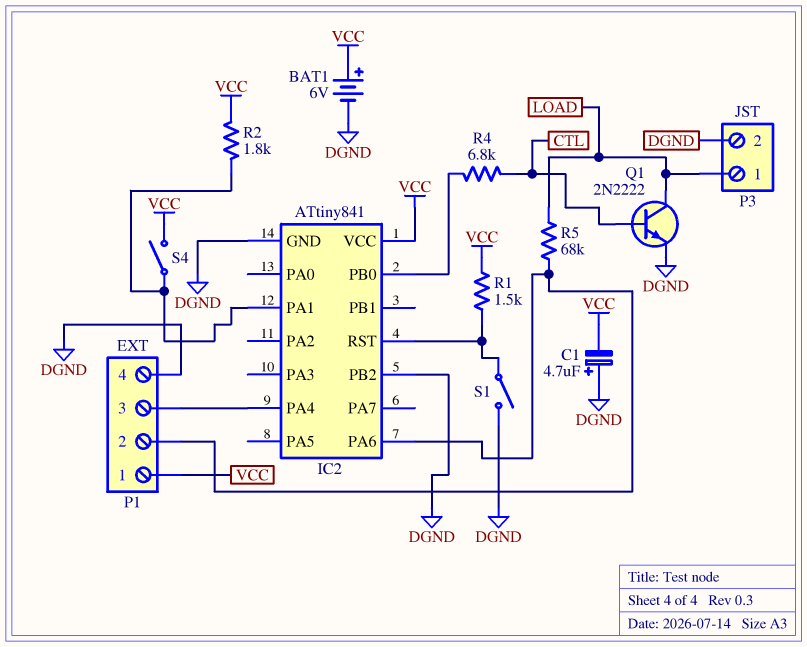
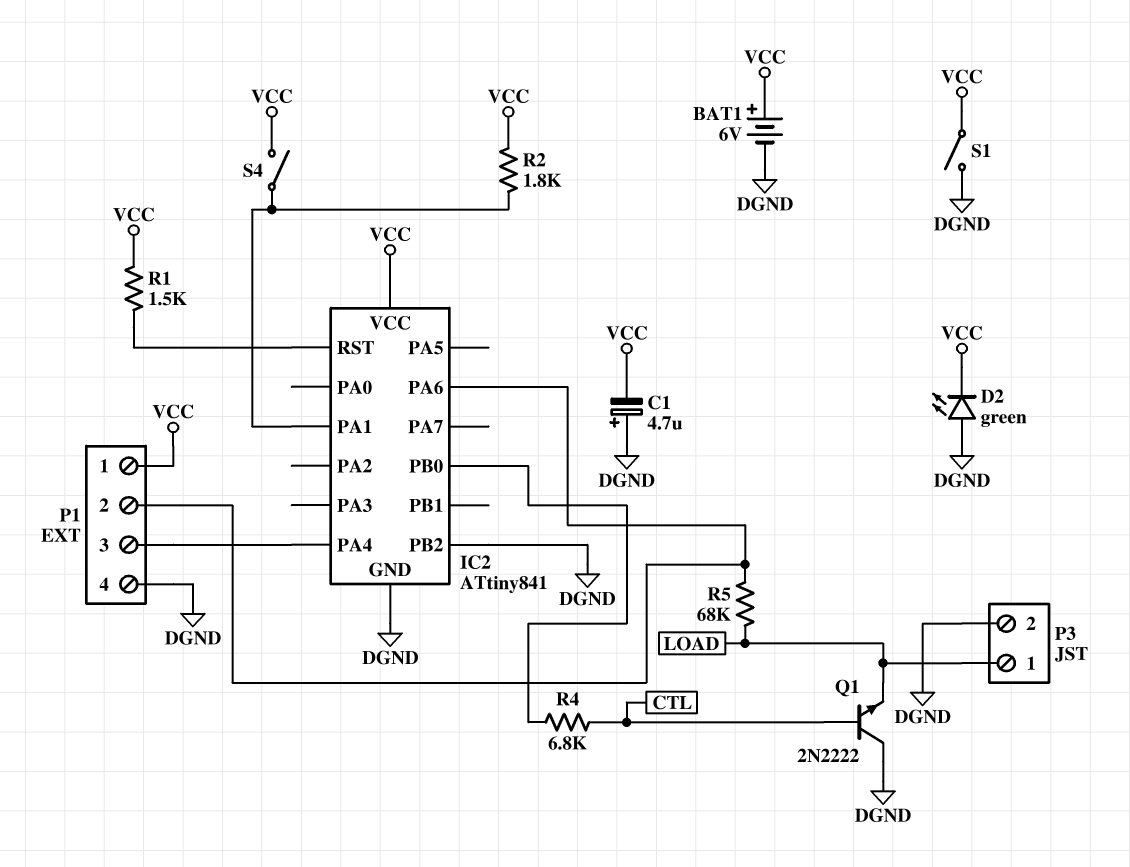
D2: none -> LED green (A DGND, K VCC)
Q1: NPN 2N2222 (B CTL, C LOAD, E DGND) -> NPN 2N2222 (B CTL, C DGND, E LOAD)
S1: switch (DGND, IC2/RST) -> switch (DGND, VCC)

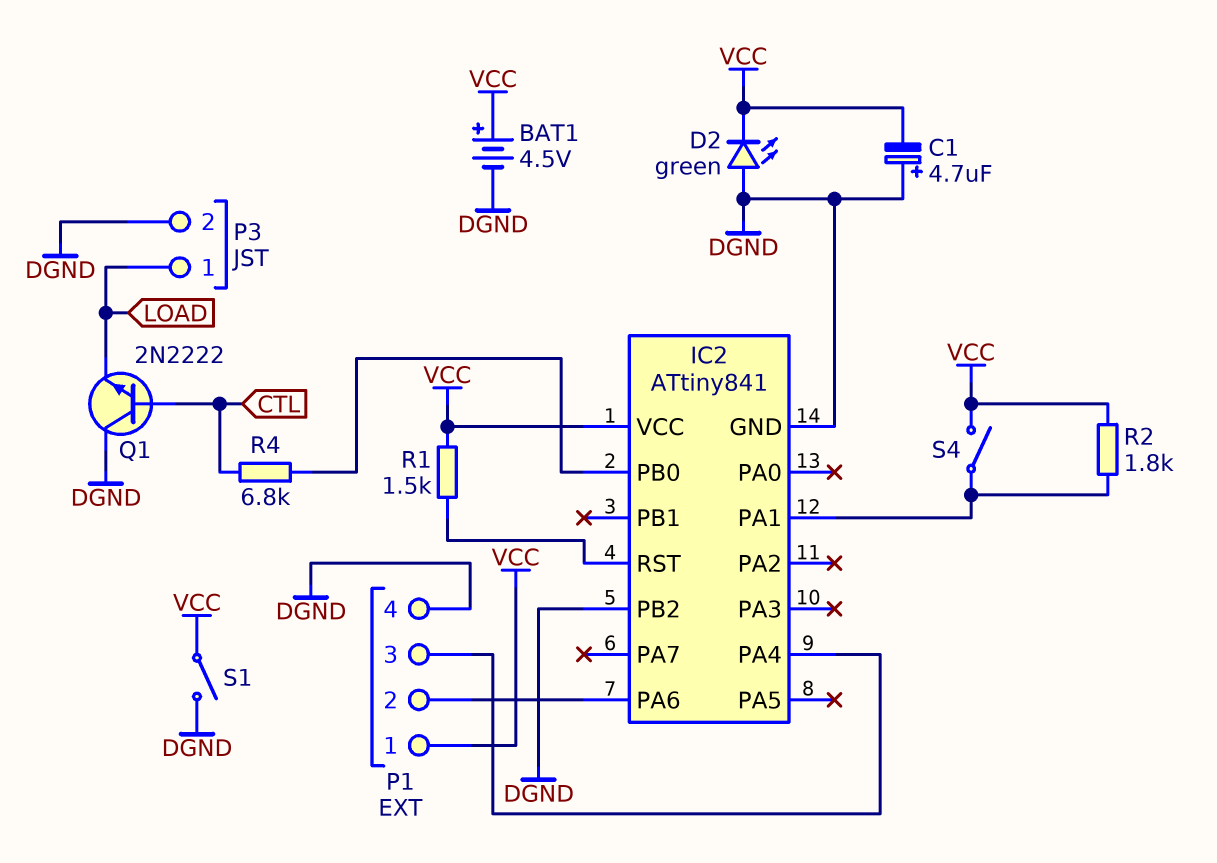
BAT1: 6V (plus VCC, minus DGND) -> 4.5V (plus VCC, minus DGND)
R5: 68k (IC2/PA6, LOAD) -> none

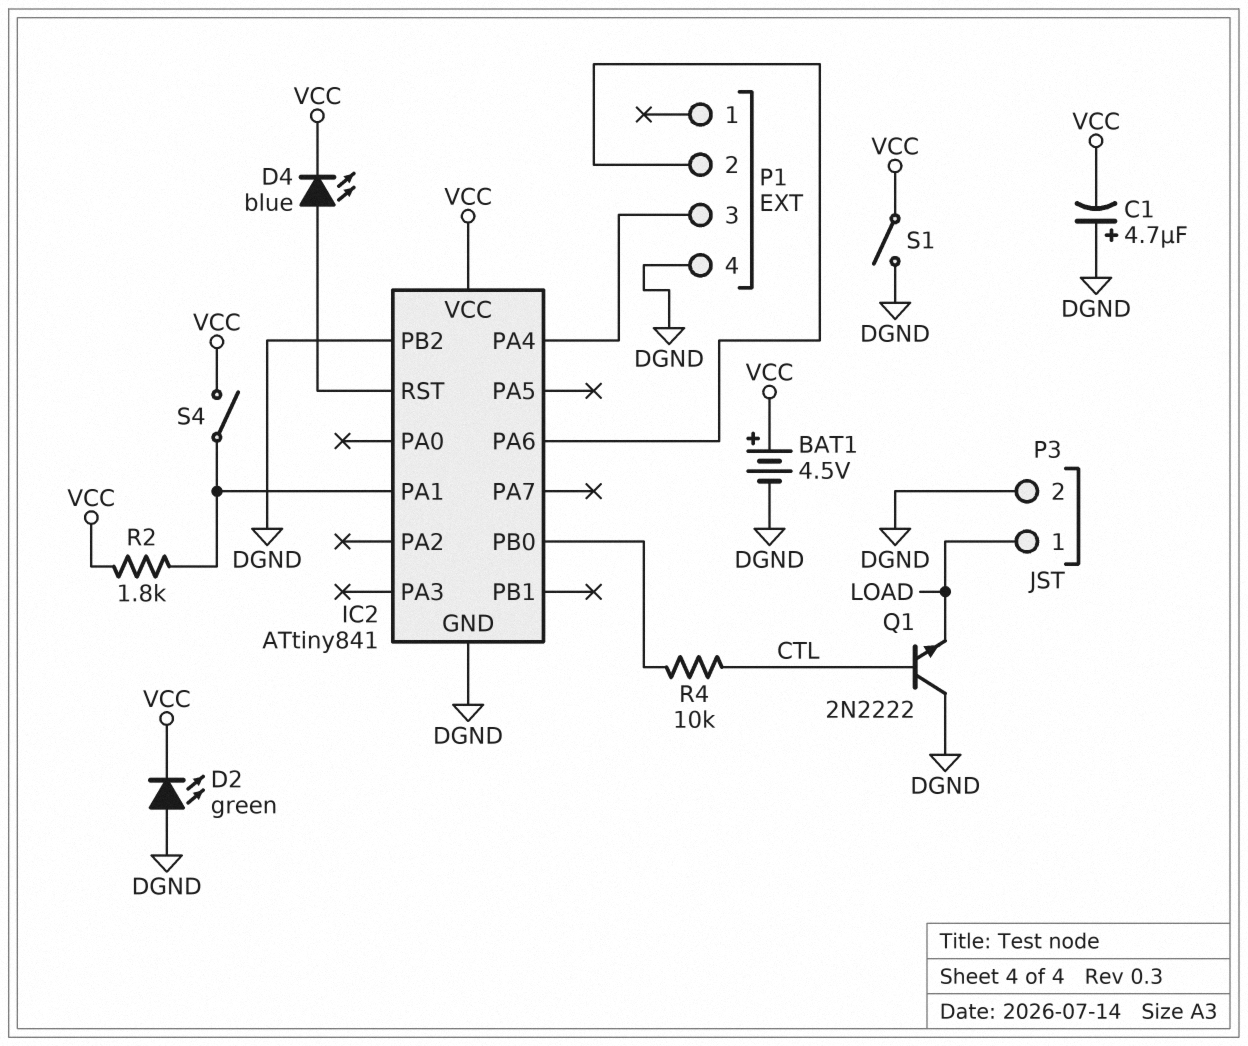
D4: none -> LED blue (A IC2/RST, K VCC)
P1 pin 1: VCC -> none
R1: 1.5k (IC2/RST, VCC) -> none
R4: 6.8k (CTL, IC2/PB0) -> 10k (CTL, IC2/PB0)

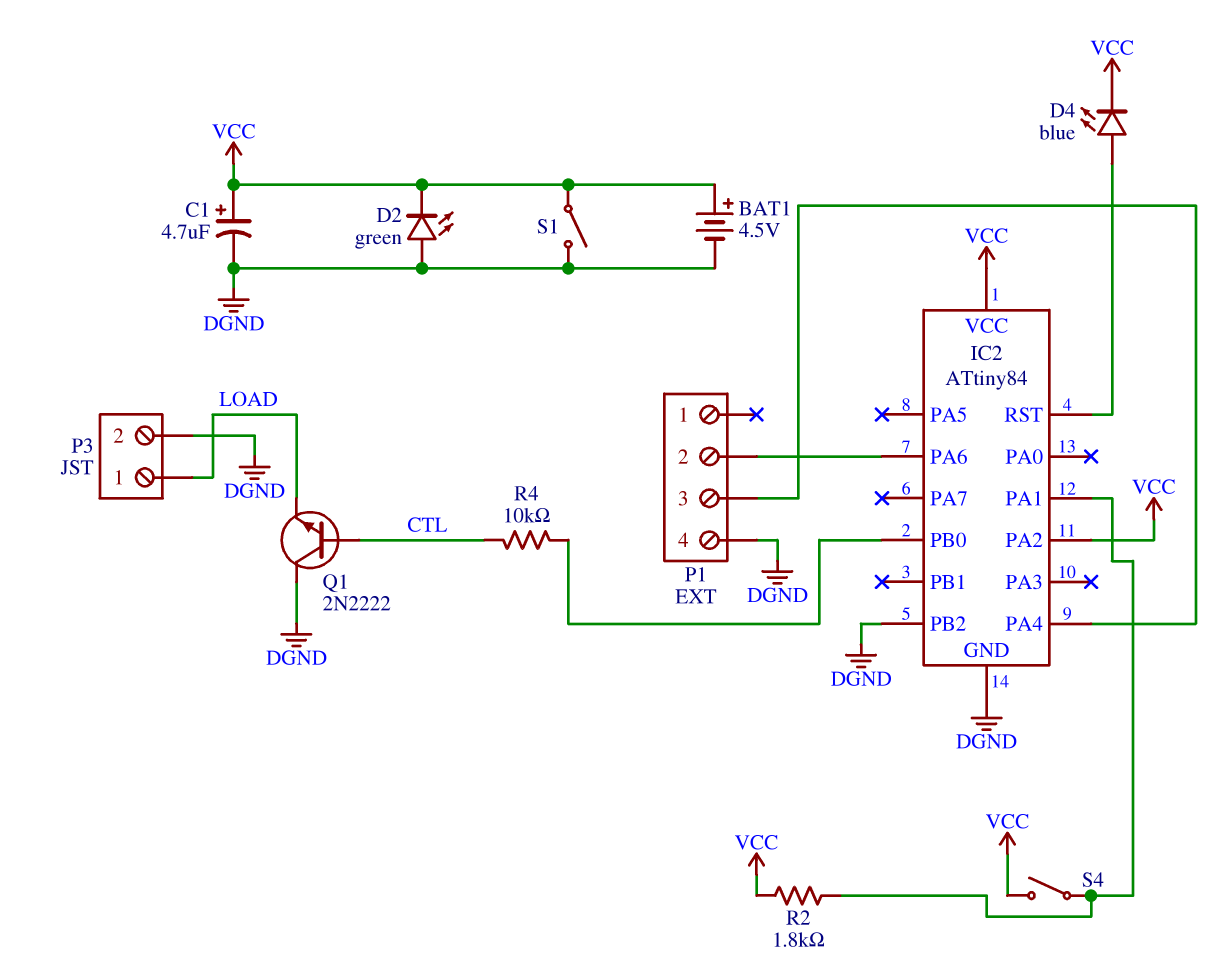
C1: 4.7uF (plus DGND, minus VCC) -> 4.7uF (plus VCC, minus DGND)
IC2: ATtiny841 -> ATtiny84
IC2 pin PA2: none -> VCC

